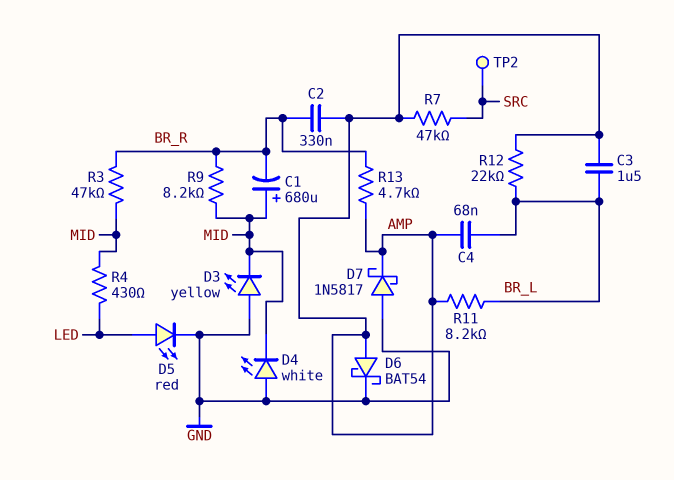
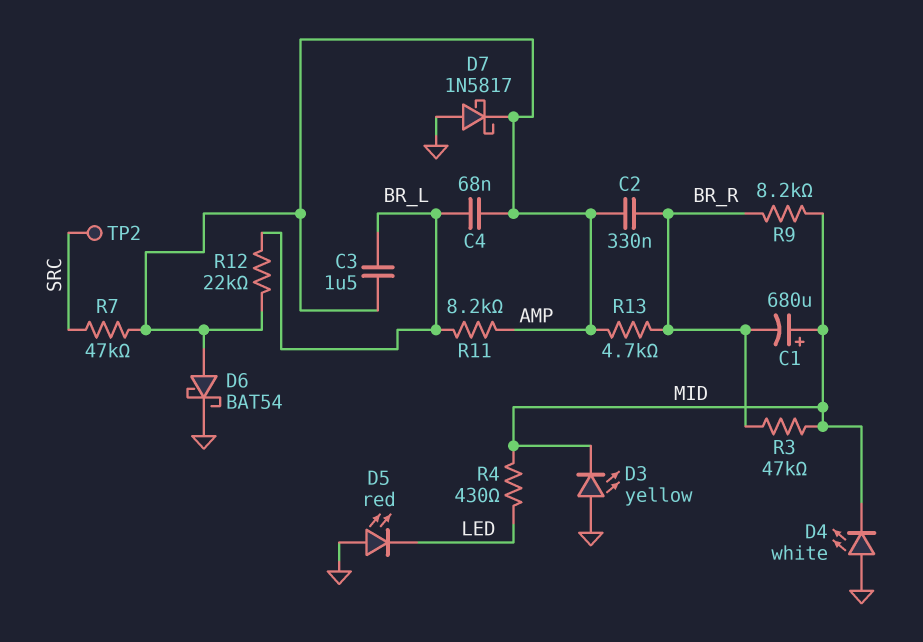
D5: LED red (A LED, K GND) -> LED red (A GND, K LED)

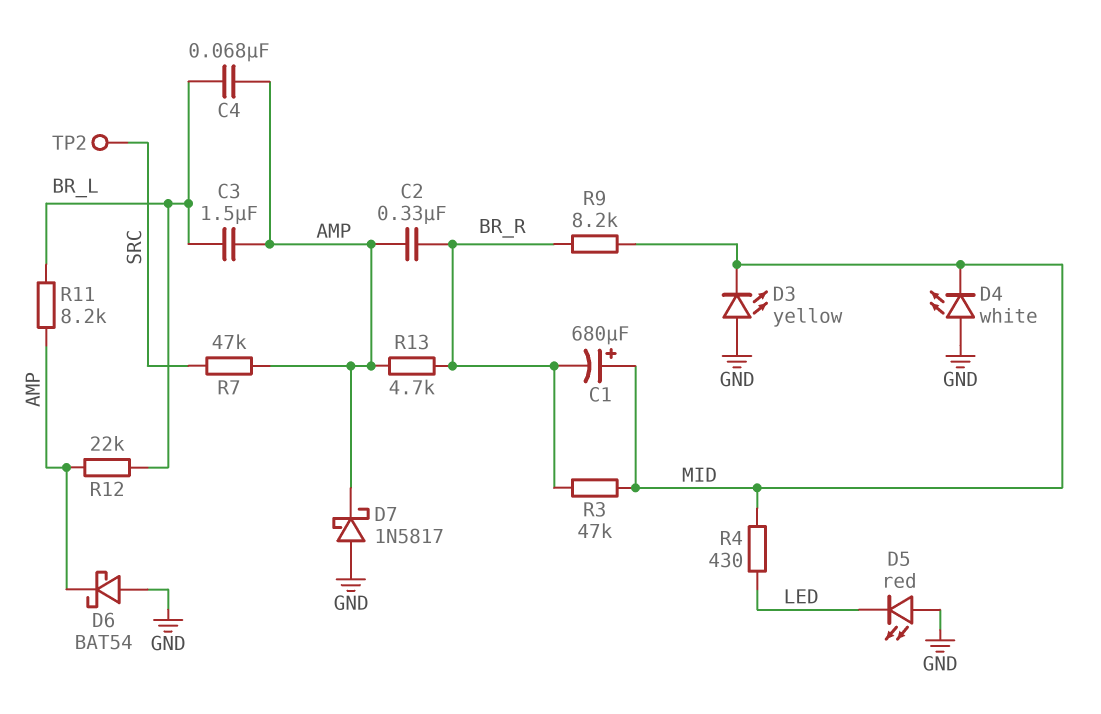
D6: schottky BAT54 (A AMP, K GND) -> schottky BAT54 (A GND, K AMP)

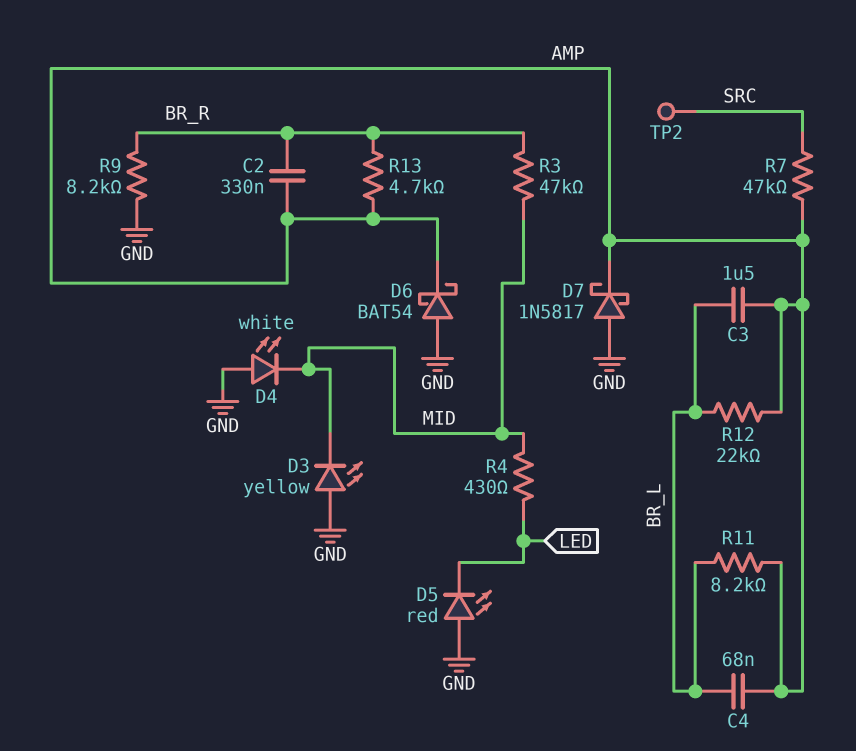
C1: 680uF (plus MID, minus BR_R) -> none
R9: 8.2k (BR_R, MID) -> 8.2k (BR_R, GND)

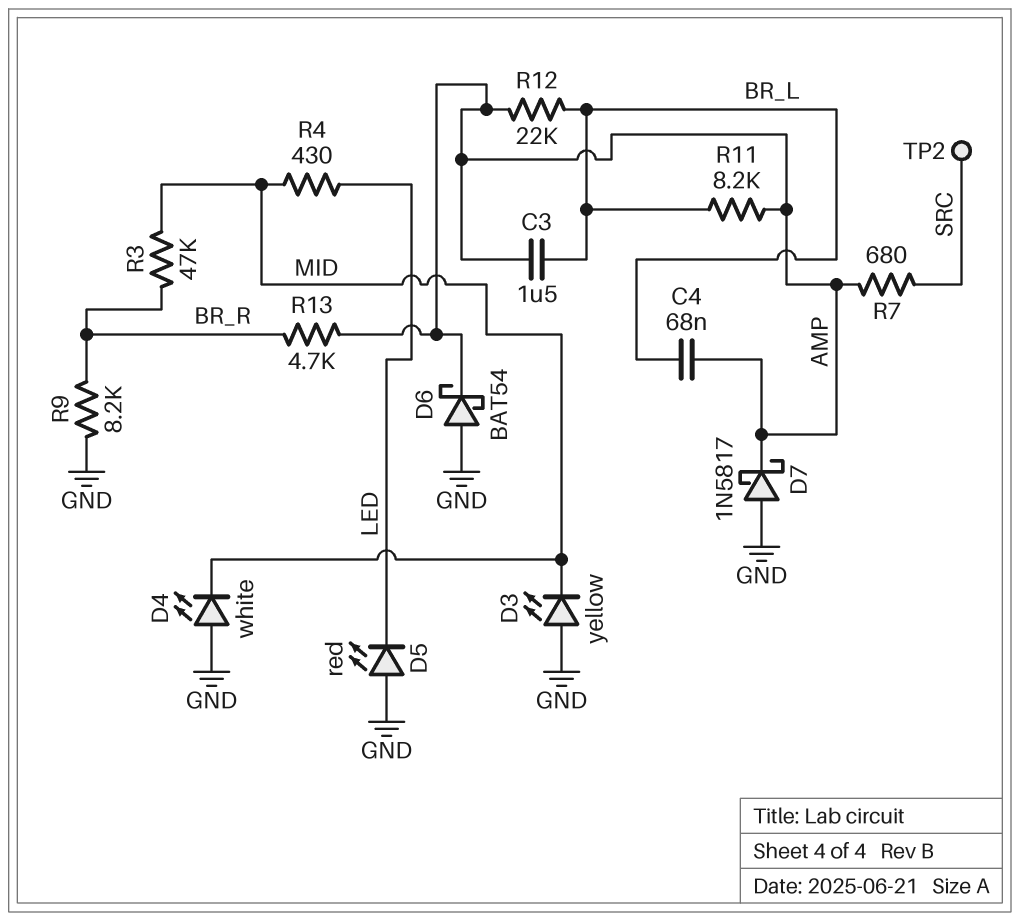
C2: 330nF (AMP, BR_R) -> none
R7: 47k (AMP, SRC) -> 680 (AMP, SRC)

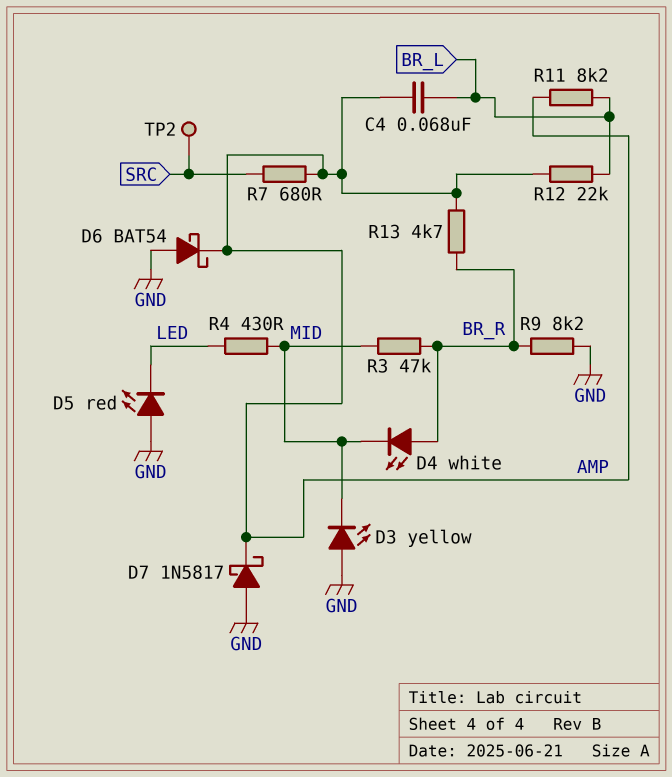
C3: 1.5uF (AMP, BR_L) -> none
D4: LED white (A GND, K MID) -> LED white (A BR_R, K MID)

